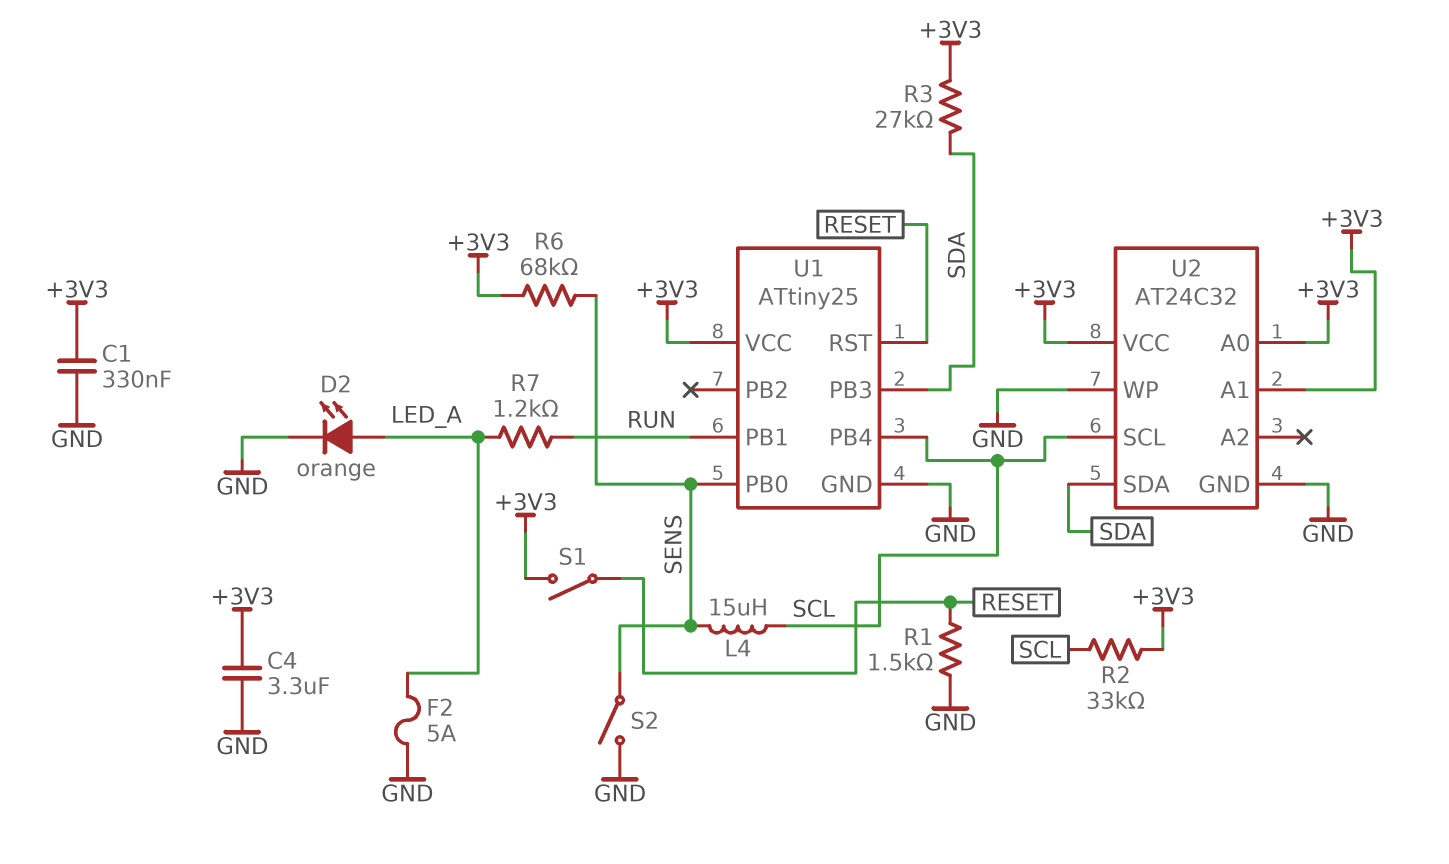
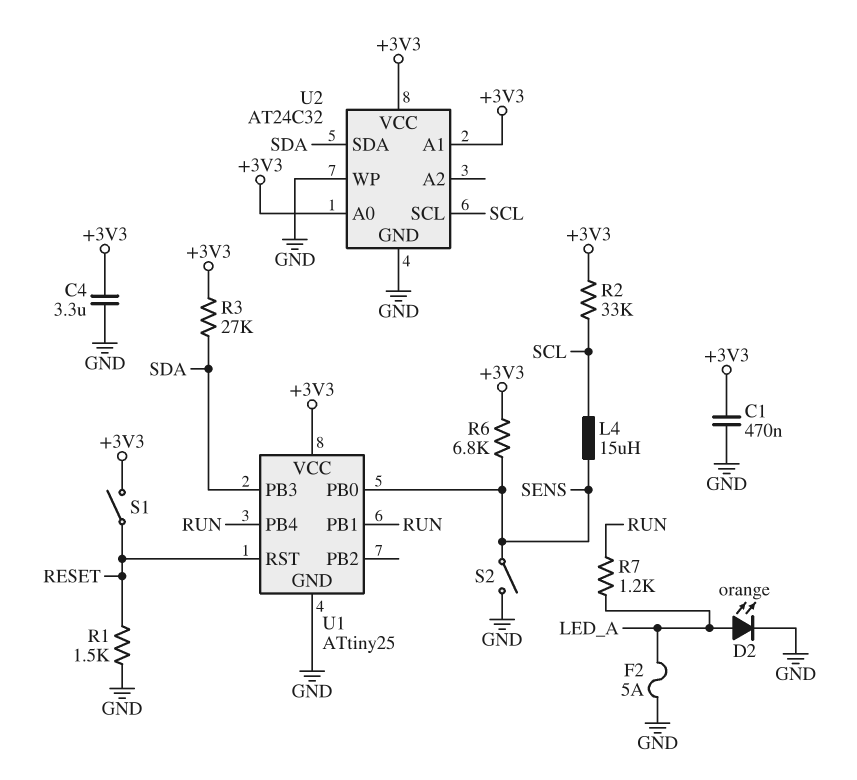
C1: 330nF (+3V3, GND) -> 470nF (+3V3, GND)
R6: 68k (+3V3, SENS) -> 6.8k (+3V3, SENS)
U1 pin PB4: SCL -> RUN

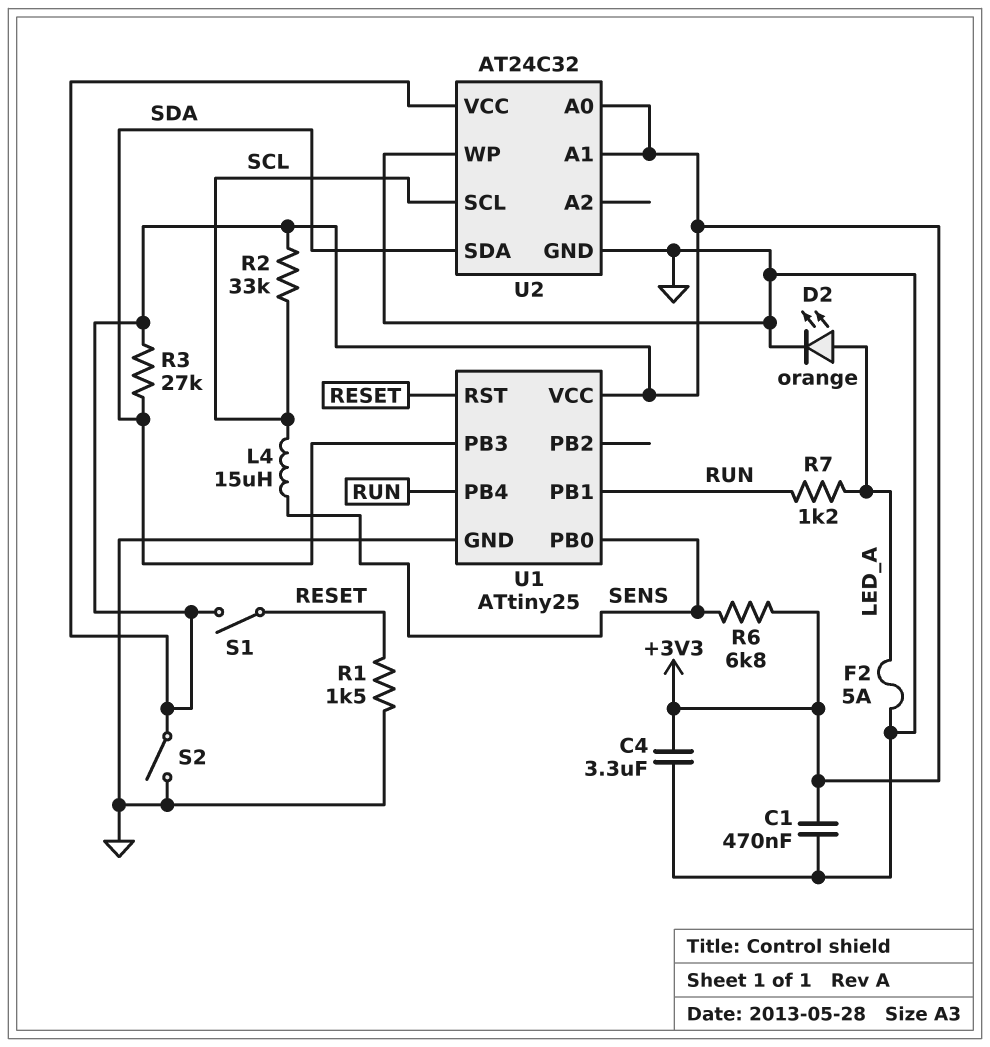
S2: switch (GND, SENS) -> switch (+3V3, GND)

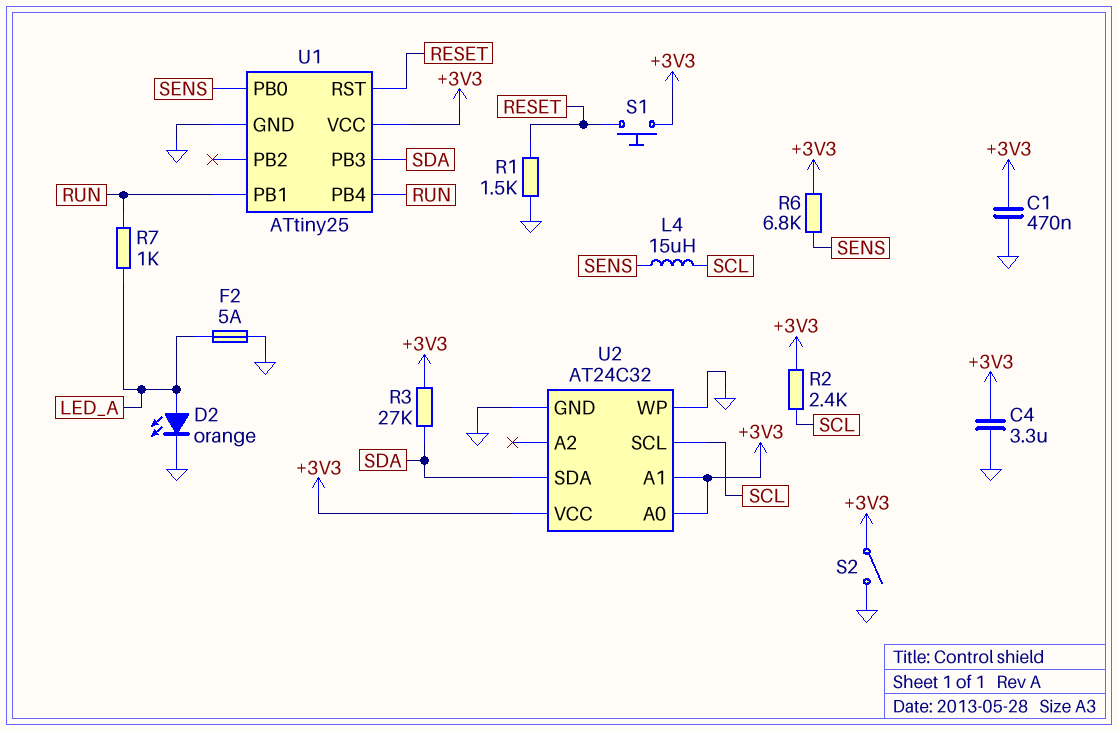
R2: 33k (+3V3, SCL) -> 2.4k (+3V3, SCL)
R7: 1.2k (LED_A, RUN) -> 1k (LED_A, RUN)
S1: switch (+3V3, RESET) -> button (+3V3, RESET)

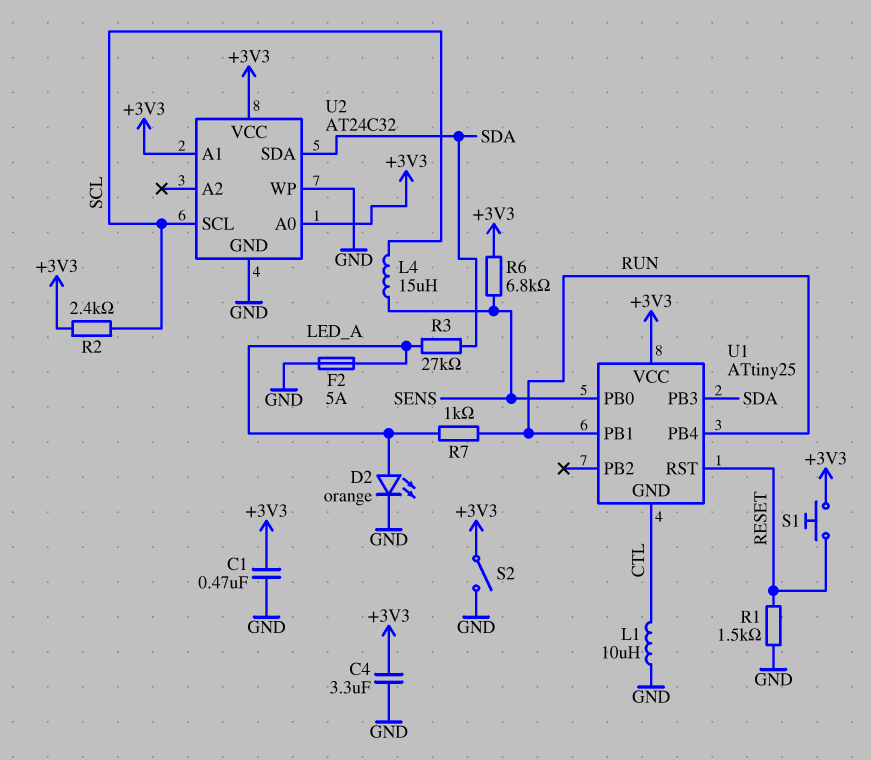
L1: none -> 10uH (CTL, GND)
R3: 27k (+3V3, SDA) -> 27k (LED_A, SDA)
U1 pin GND: GND -> CTL

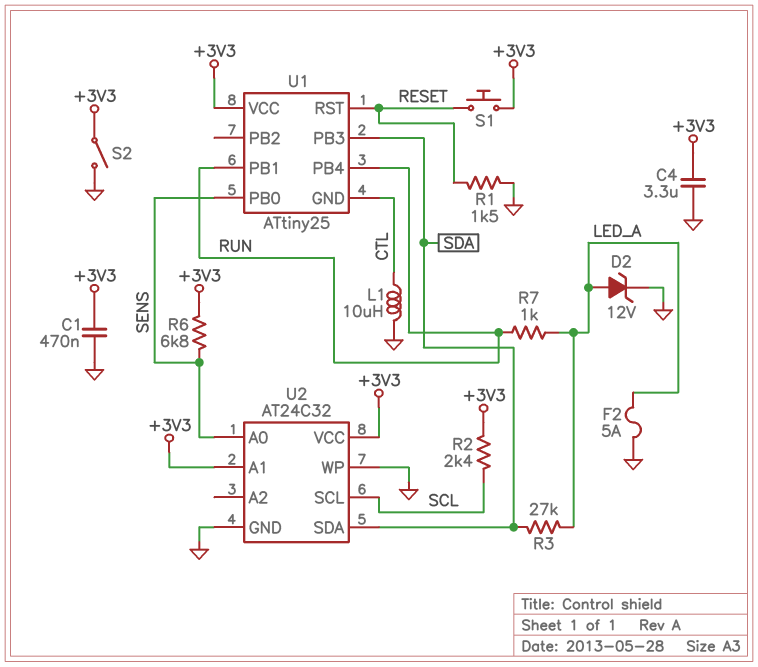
D2: LED orange (A LED_A, K GND) -> zener 12V (A LED_A, K GND)
L4: 15uH (SCL, SENS) -> none
U2 pin A0: +3V3 -> SENS

